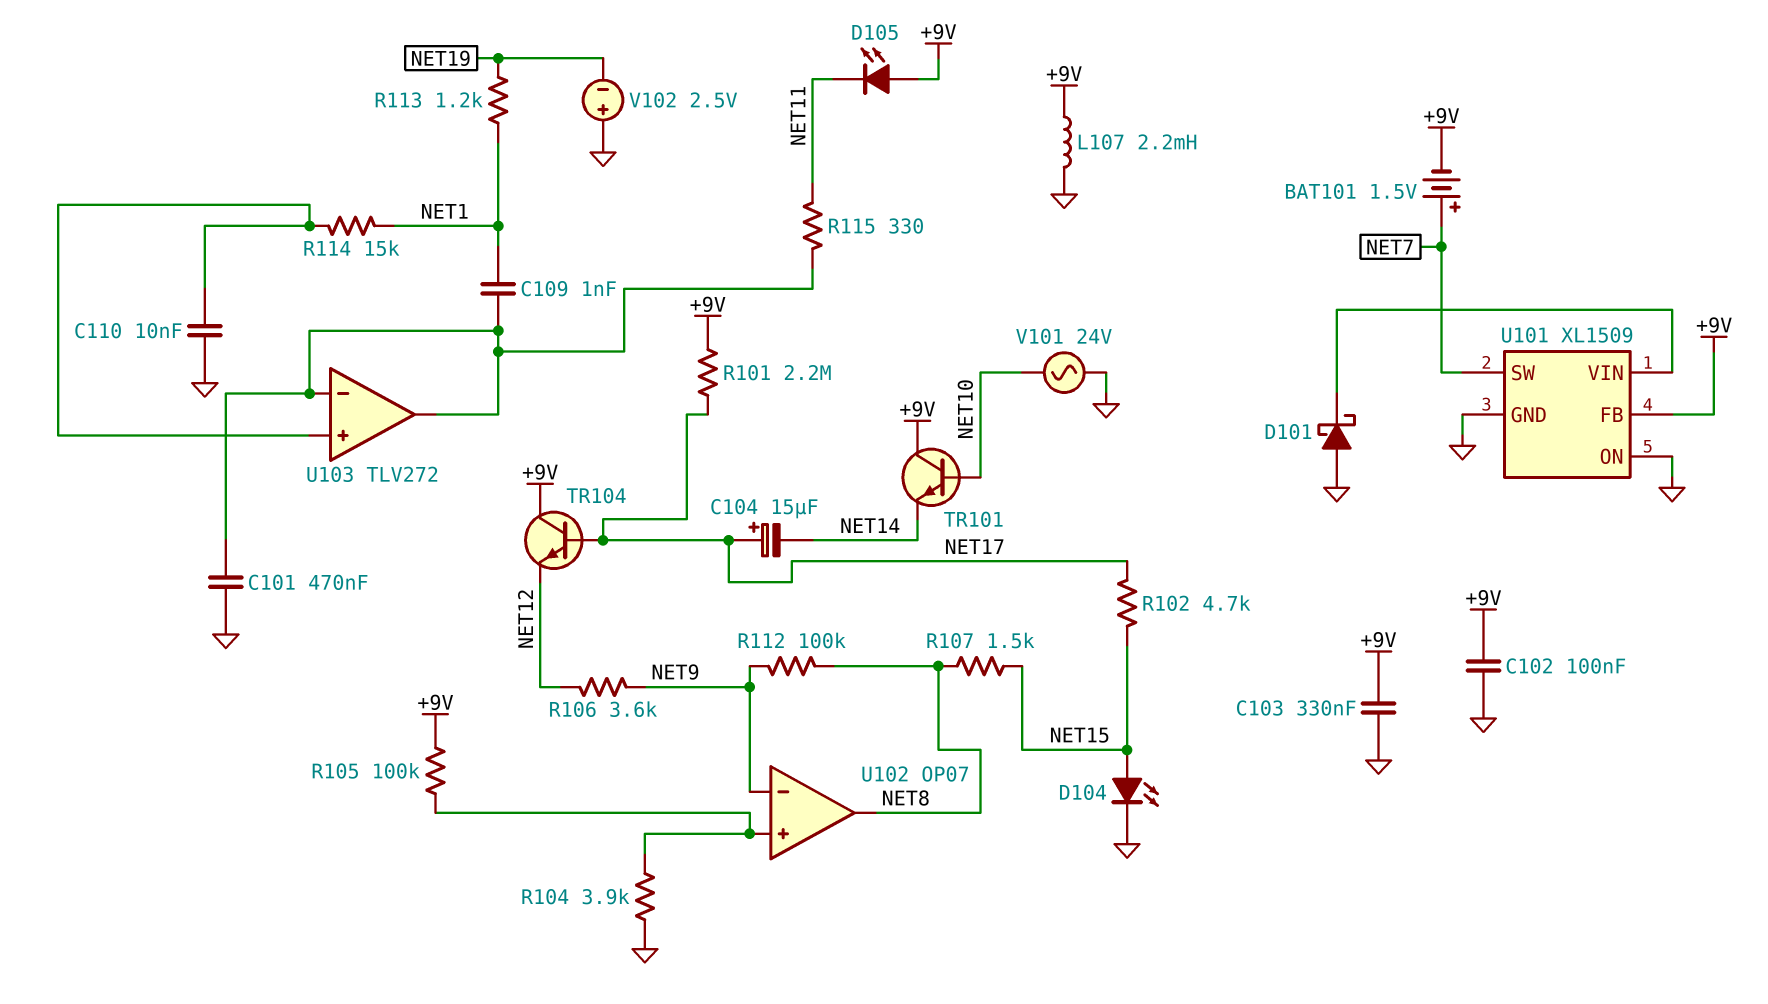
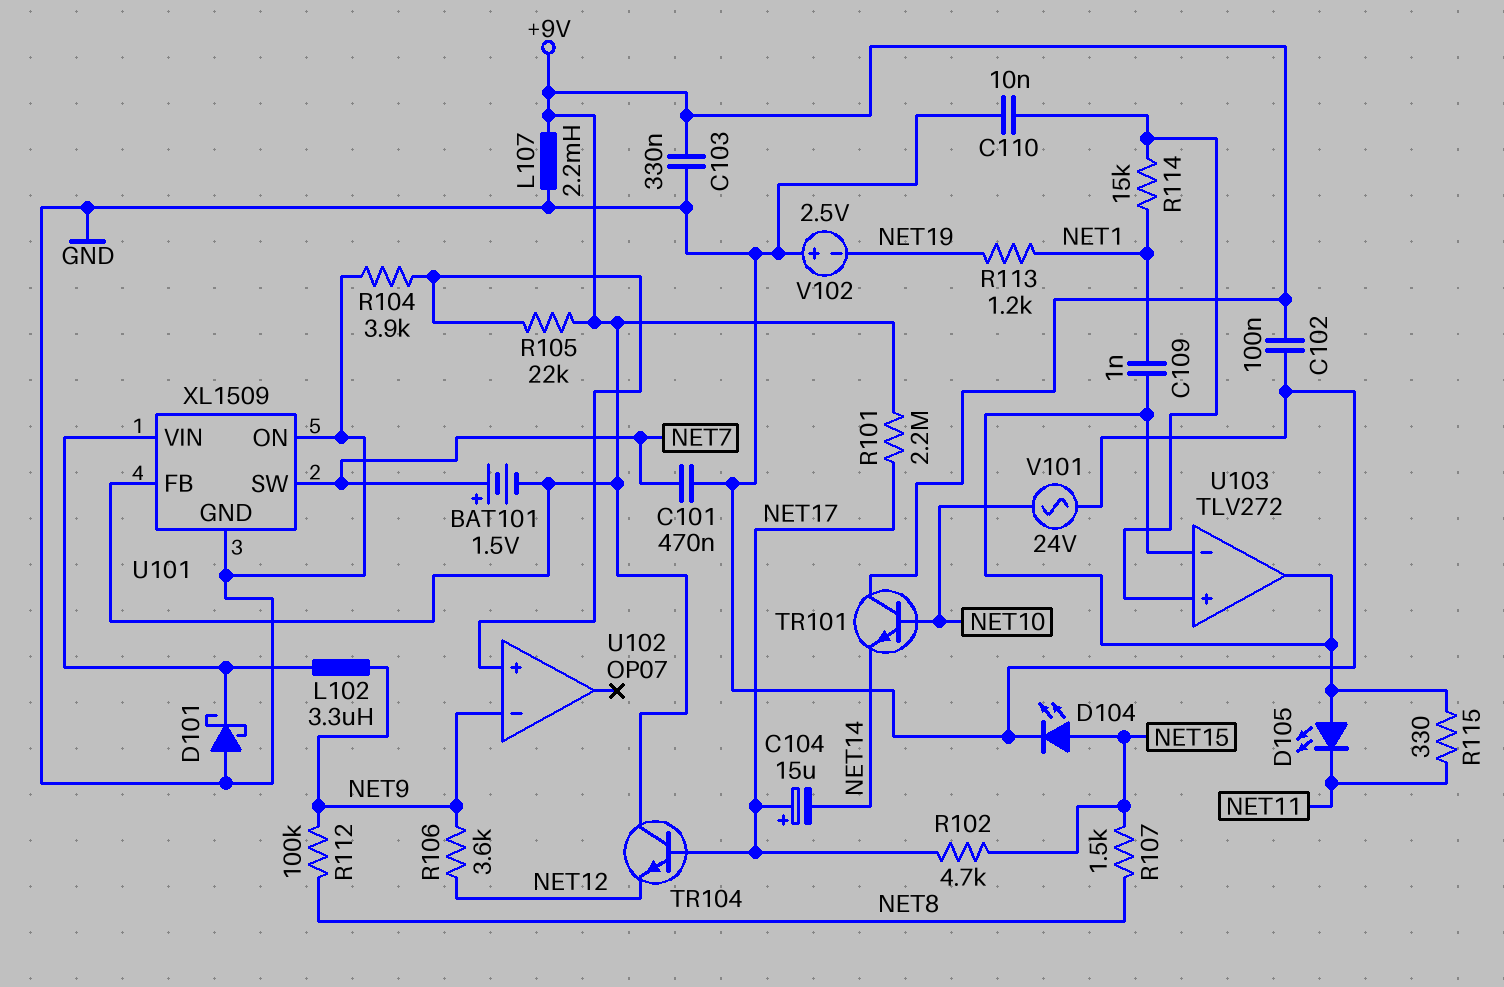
C101: 470nF (GND, U103/in-) -> 470nF (GND, NET7)
D105: LED (A +9V, K NET11) -> LED (A U103/in-, K NET11)
L102: none -> 3.3uH (NET9, U101/VIN)
R105: 100k (+9V, U102/in+) -> 22k (+9V, U102/in+)
U102 pin out: NET8 -> none

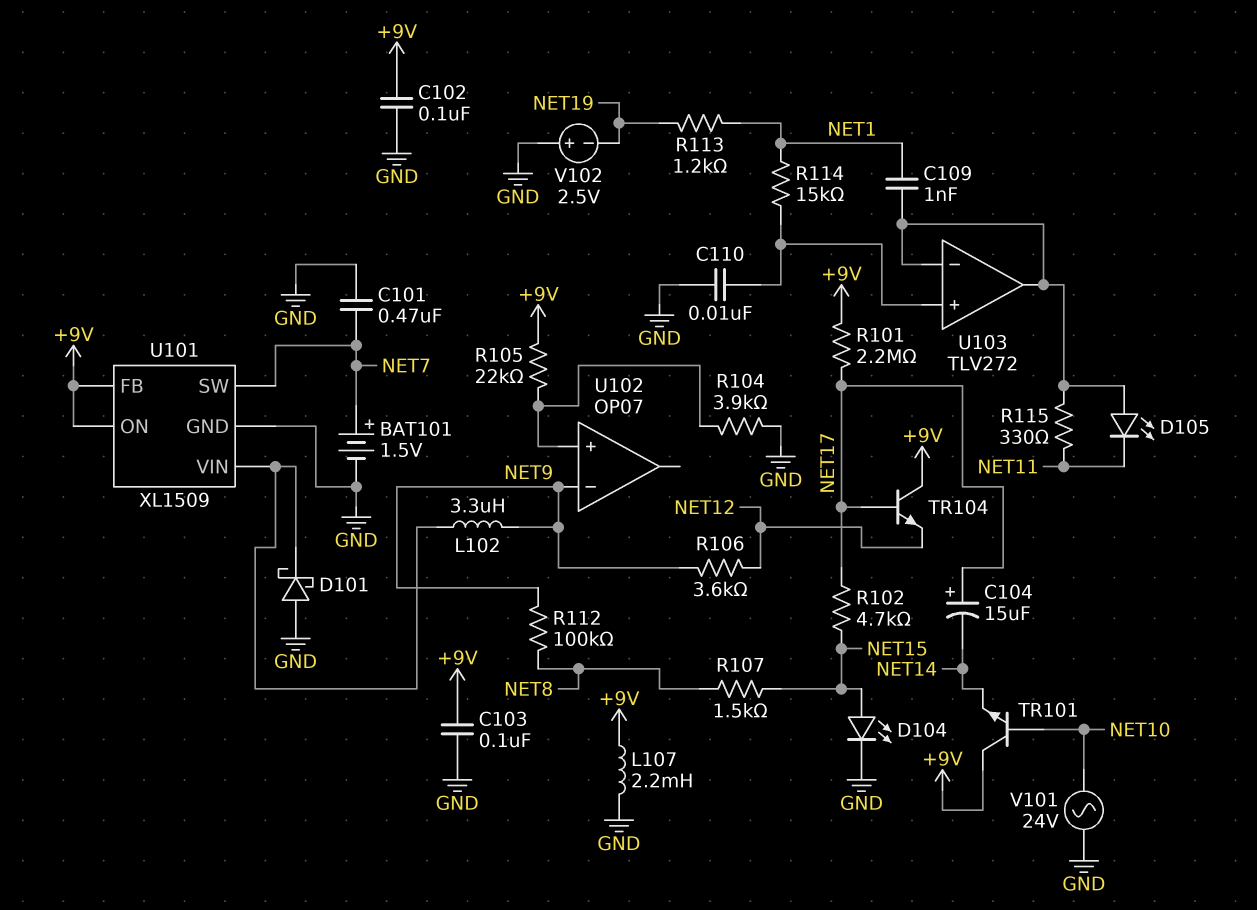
BAT101: 1.5V (plus NET7, minus +9V) -> 1.5V (plus NET7, minus GND)
C103: 330nF (+9V, GND) -> 100nF (+9V, GND)
U101 pin ON: GND -> +9V

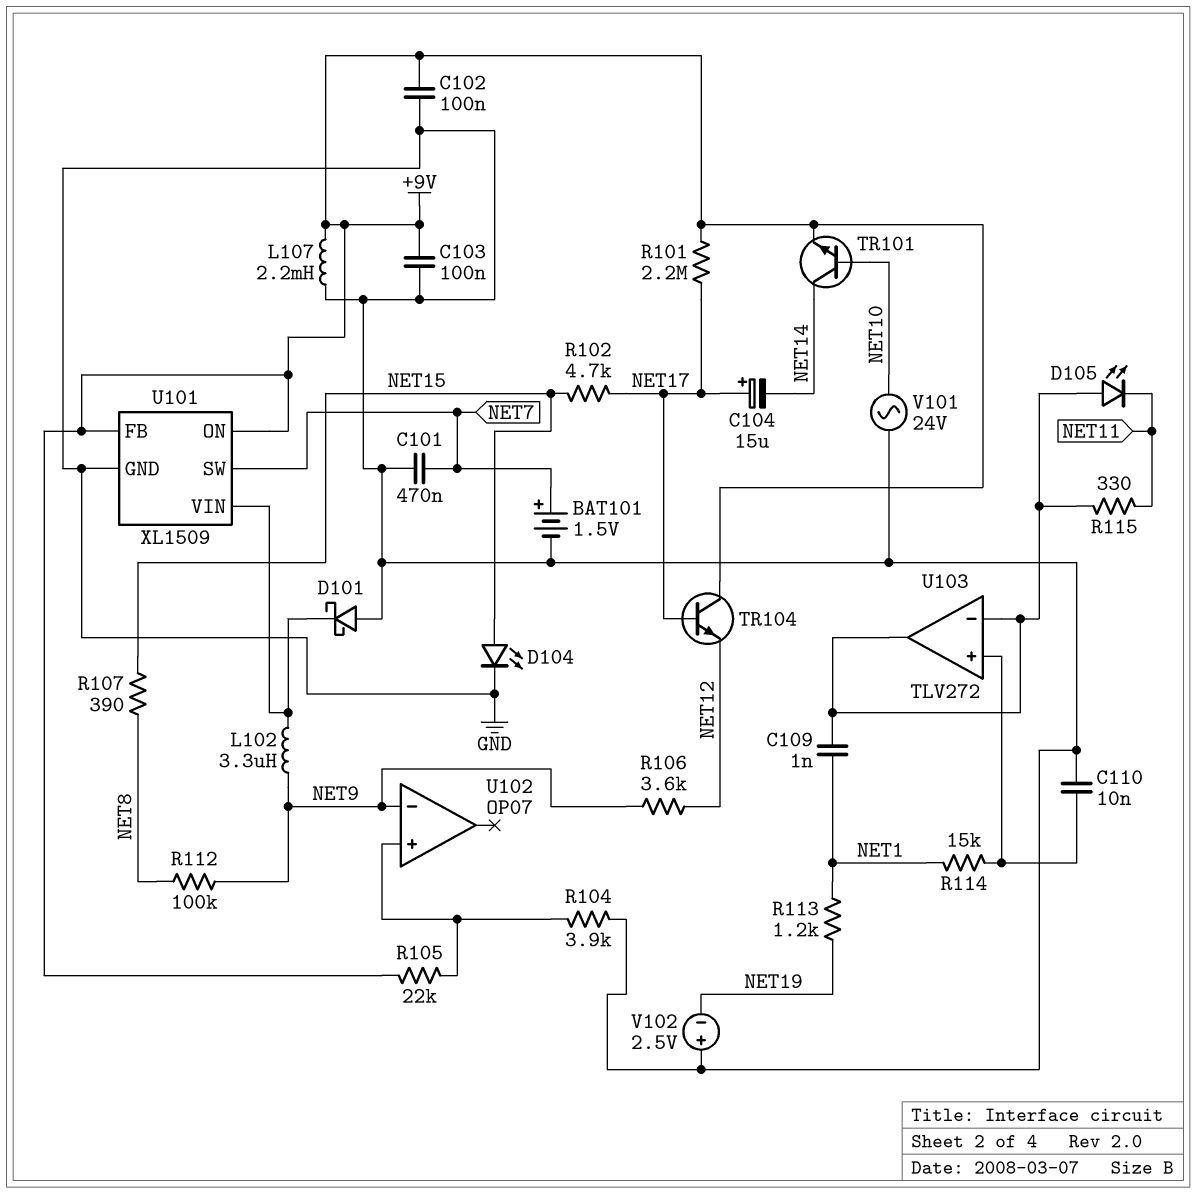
R107: 1.5k (NET8, NET15) -> 390 (NET8, NET15)
TR101: NPN (B NET10, C +9V, E NET14) -> NPN (B NET10, C NET14, E +9V)

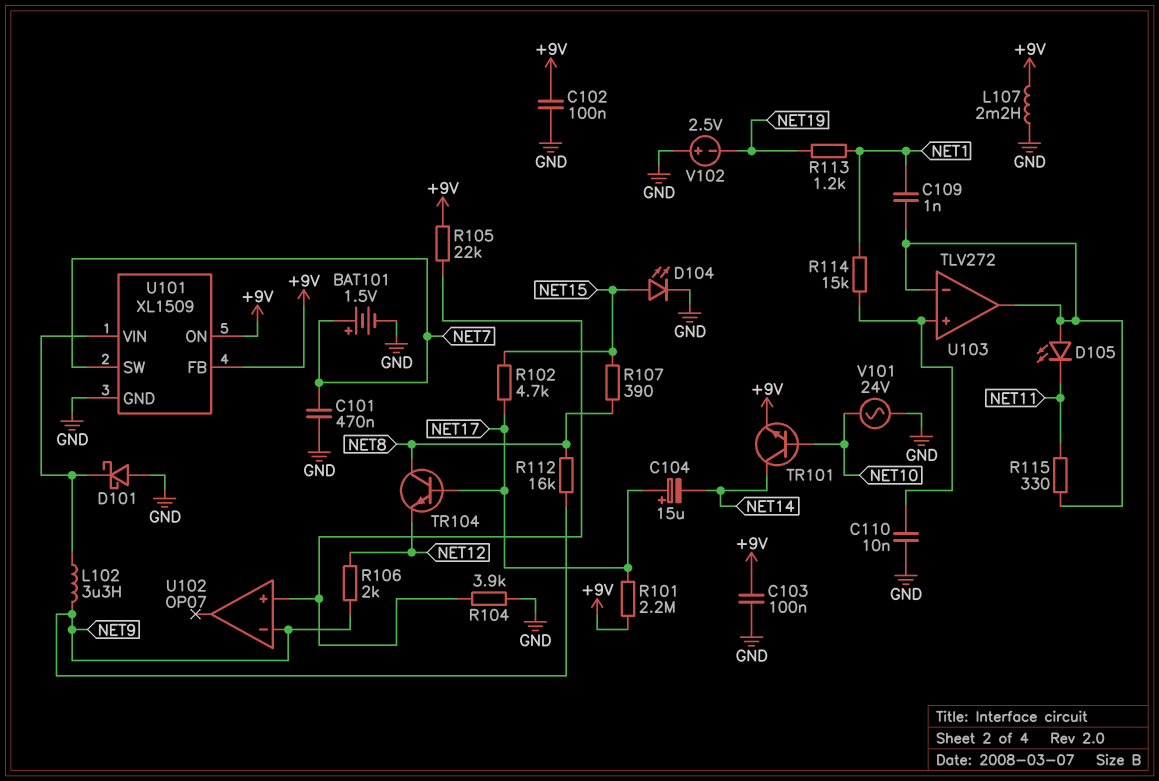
R106: 3.6k (NET9, NET12) -> 2k (NET9, NET12)
R112: 100k (NET8, NET9) -> 16k (NET8, NET9)
TR104: NPN (B NET17, C +9V, E NET12) -> NPN (B NET17, C NET8, E NET12)

